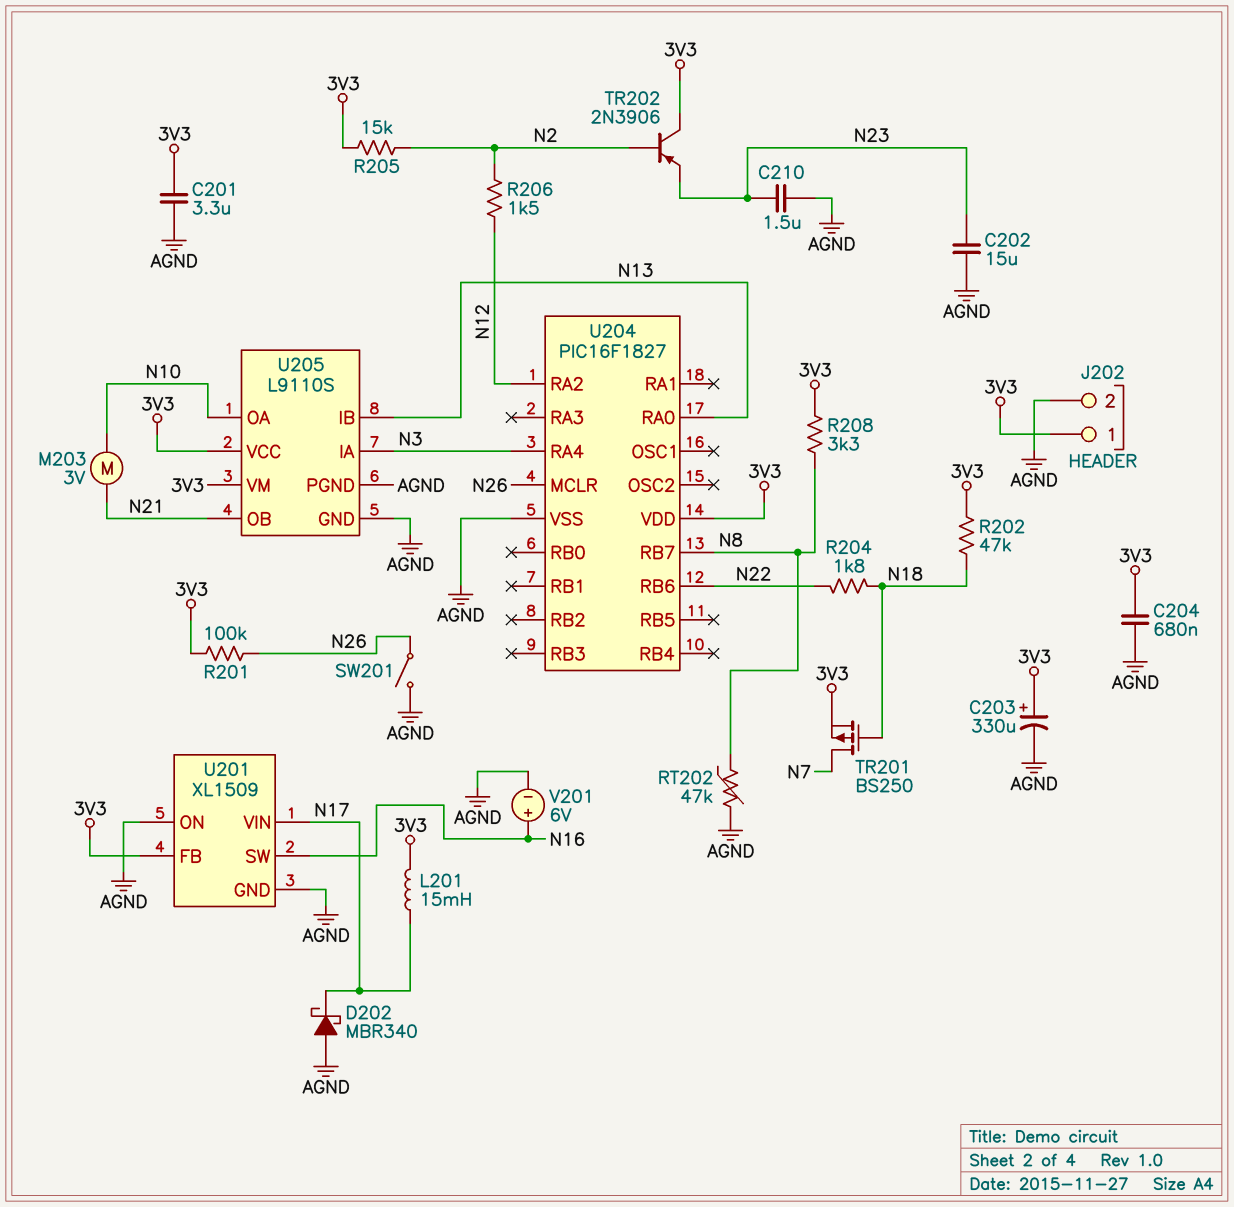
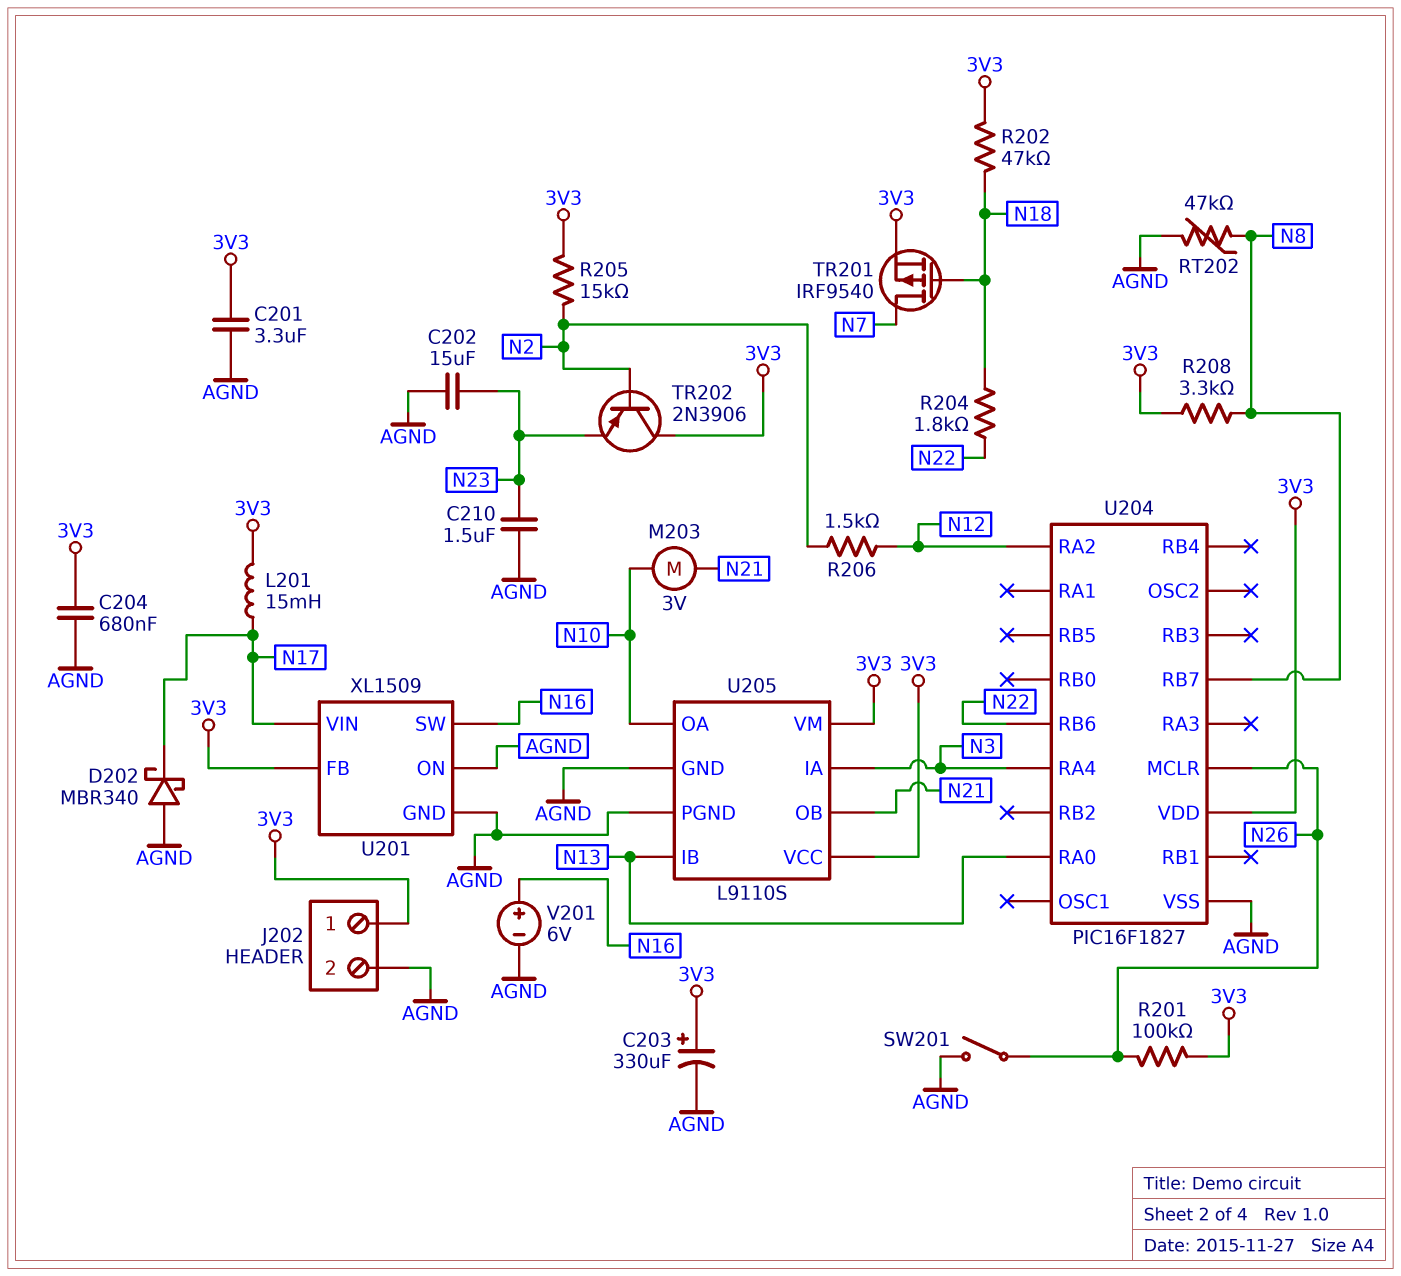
TR201: PMOS BS250 (G N18, D N7, S 3V3) -> PMOS IRF9540 (G N18, D N7, S 3V3)

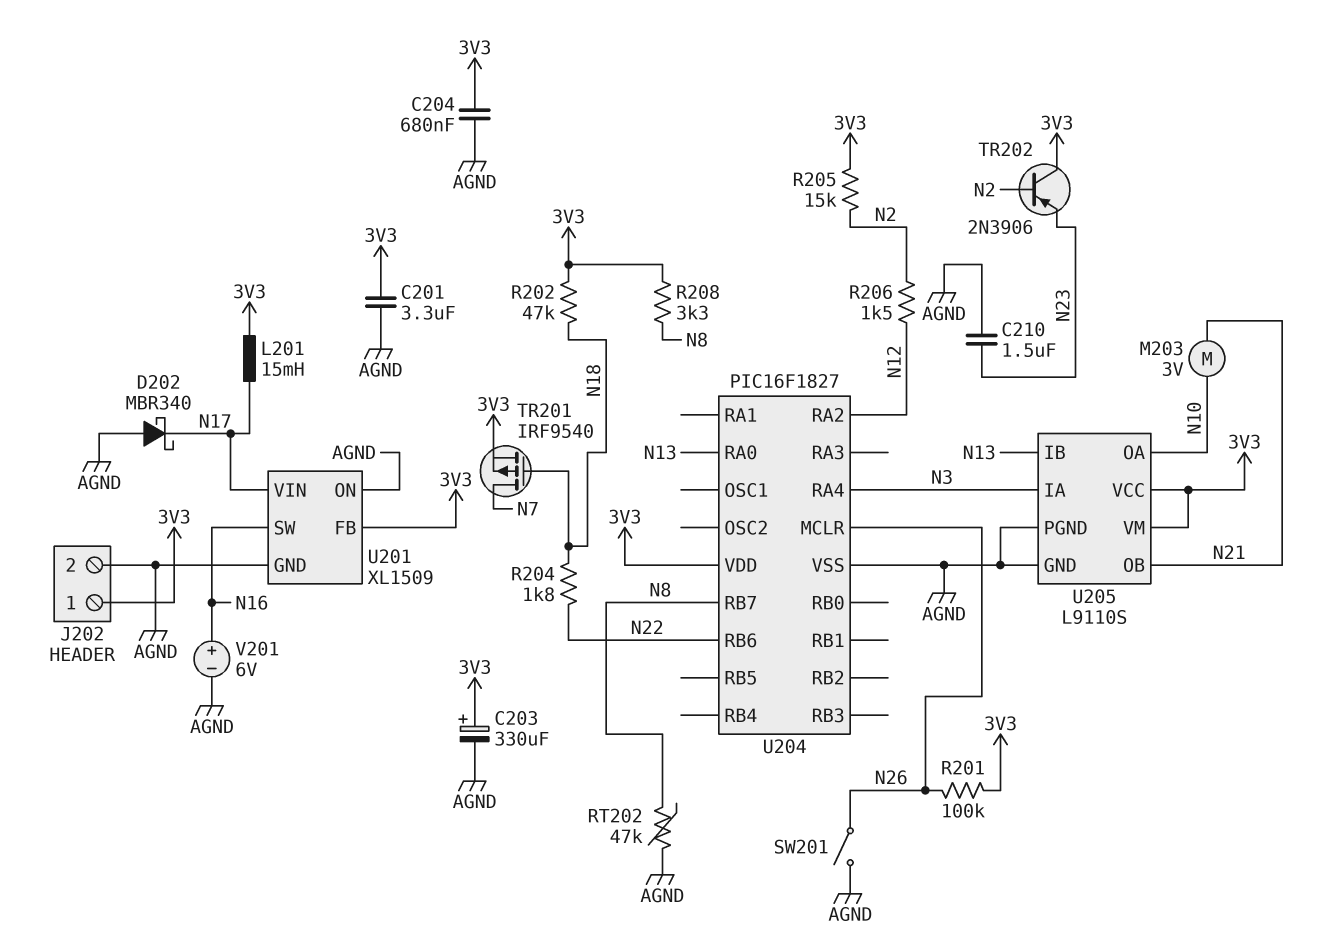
C202: 15uF (AGND, N23) -> none

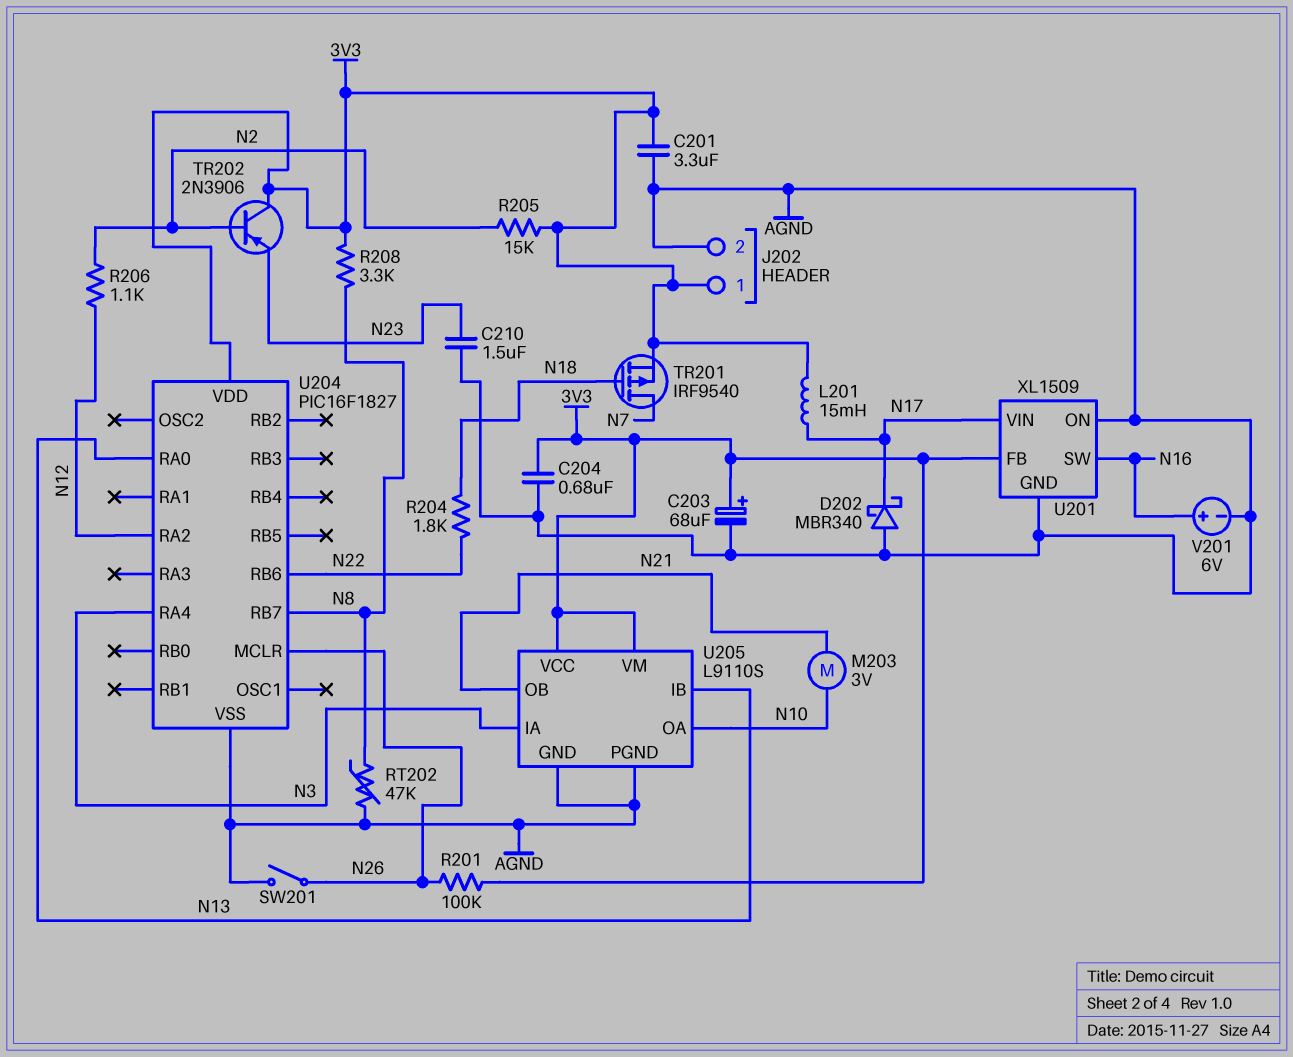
C203: 330uF (plus 3V3, minus AGND) -> 68uF (plus 3V3, minus AGND)
R202: 47k (3V3, N18) -> none
R206: 1.5k (N2, N12) -> 1.1k (N2, N12)

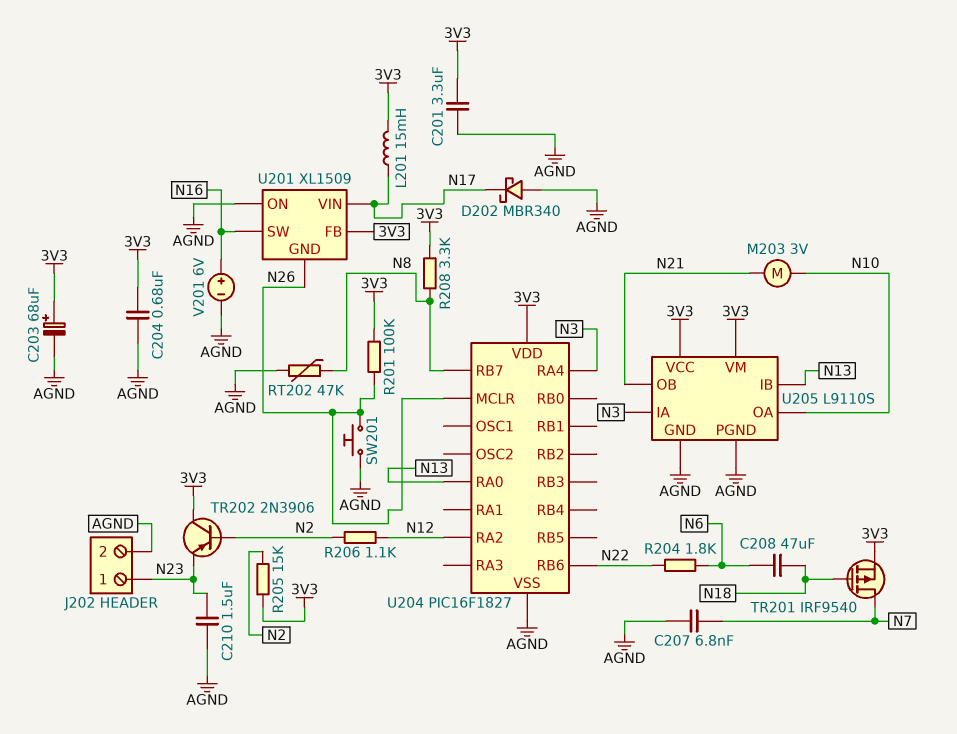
C207: none -> 6.8nF (AGND, N7)
C208: none -> 47uF (N6, N18)
J202 pin 1: 3V3 -> N23
R204: 1.8k (N18, N22) -> 1.8k (N6, N22)
SW201: switch (AGND, N26) -> button (AGND, N26)
U201 pin GND: AGND -> N26

